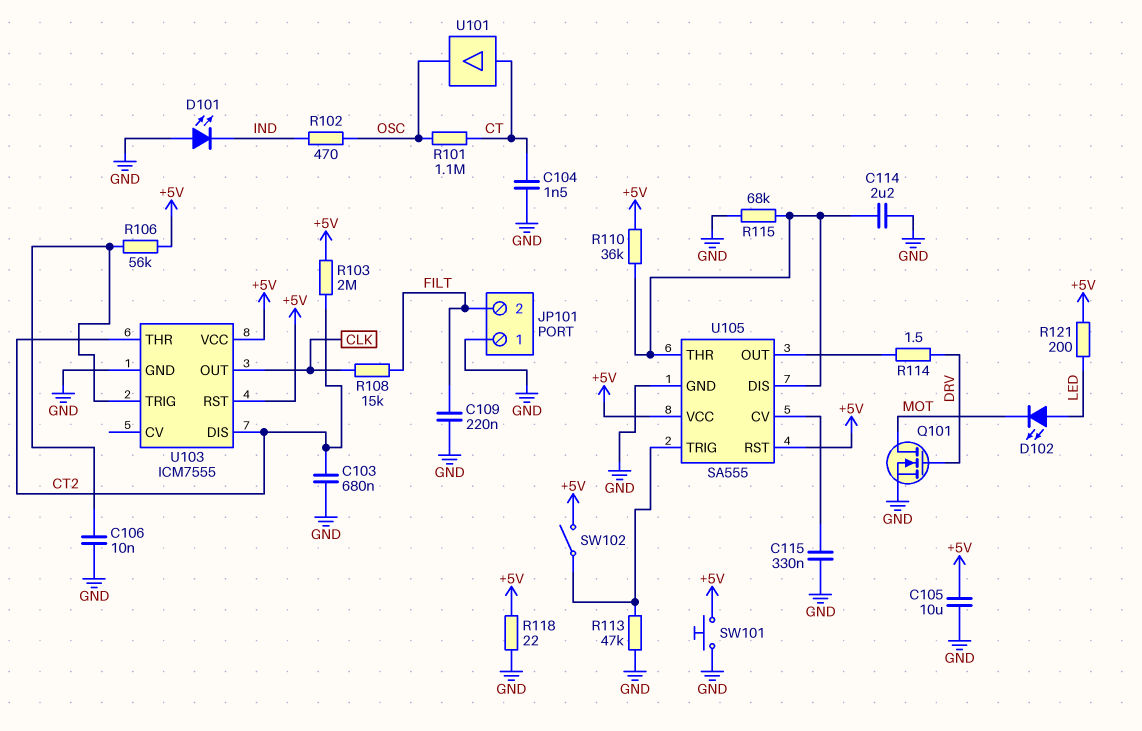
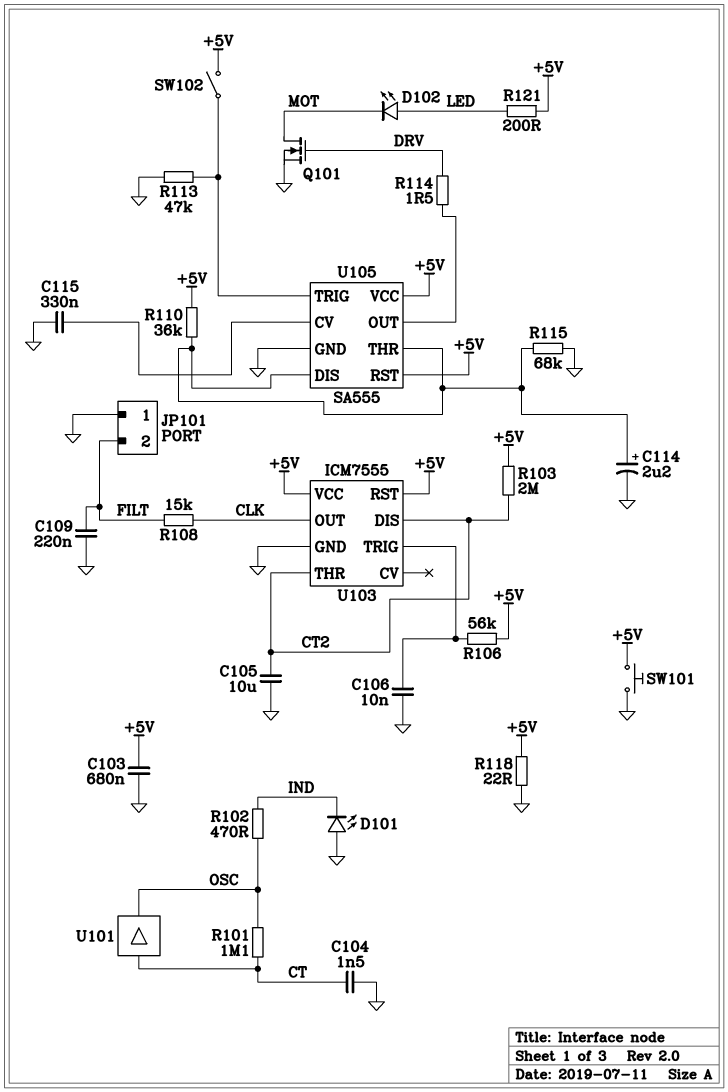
C103: 680nF (CT2, GND) -> 680nF (+5V, GND)
C105: 10uF (+5V, GND) -> 10uF (CT2, GND)
C114: 2.2uF (GND, U105/DIS) -> 2.2uF (plus U105/DIS, minus GND)

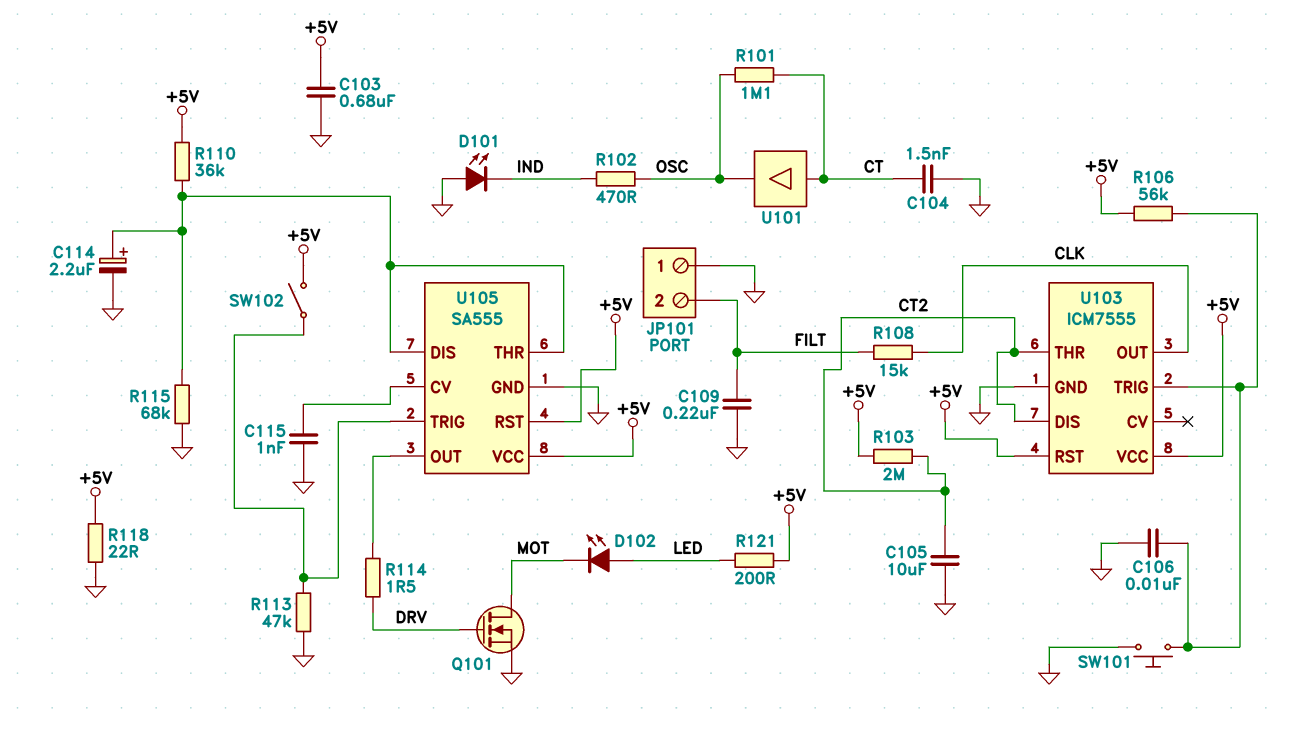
C115: 330nF (GND, U105/CV) -> 1nF (GND, U105/CV)
SW101: button (+5V, GND) -> button (GND, U103/TRIG)

